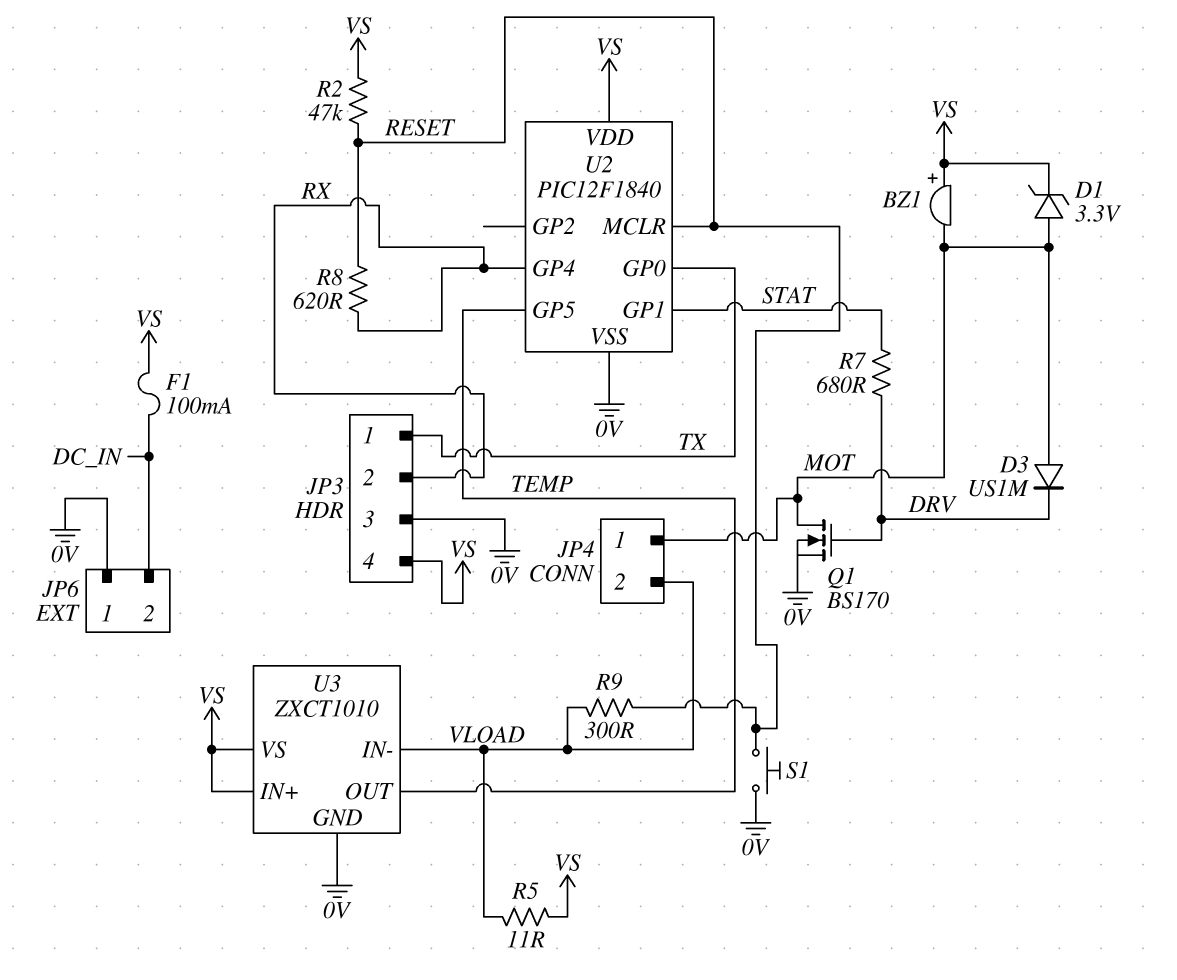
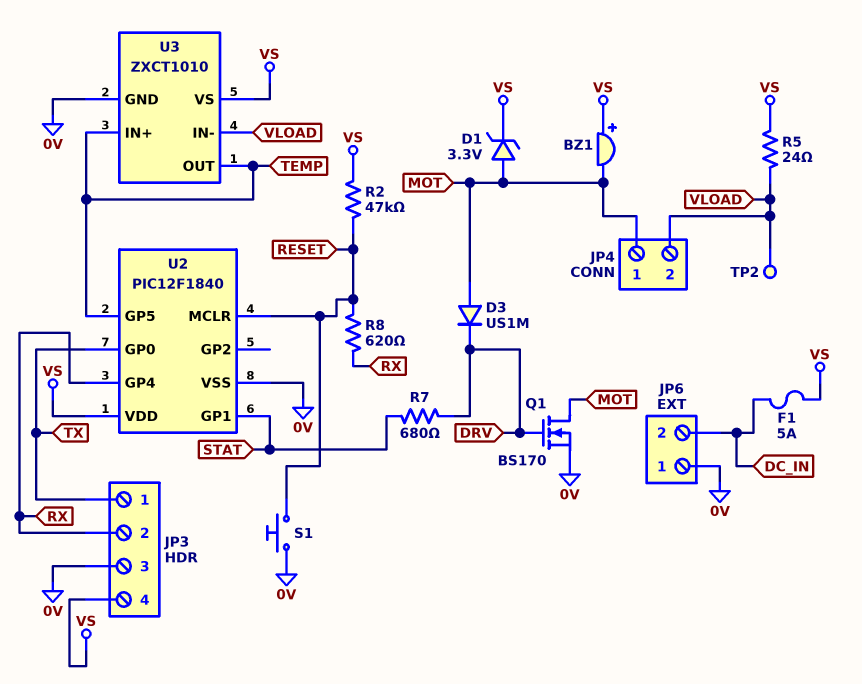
F1: 100mA (DC_IN, VS) -> 5A (DC_IN, VS)
R5: 11 (VLOAD, VS) -> 24 (VLOAD, VS)
R9: 300 (RESET, VLOAD) -> none
TP2: none -> test point (VLOAD)
U3 pin IN+: VS -> TEMP

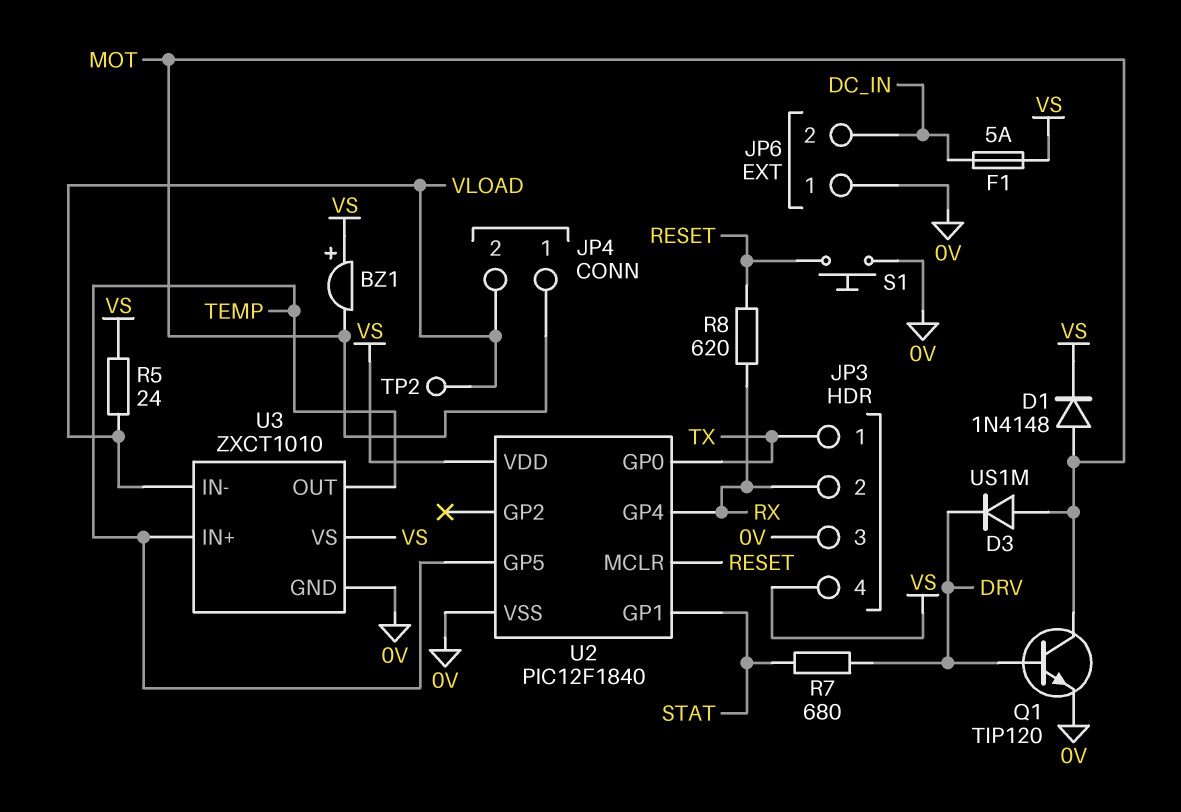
D1: zener 3.3V (A MOT, K VS) -> diode 1N4148 (A MOT, K VS)
Q1: NMOS BS170 (G DRV, D MOT, S 0V) -> NPN TIP120 (B DRV, C MOT, E 0V)
R2: 47k (RESET, VS) -> none

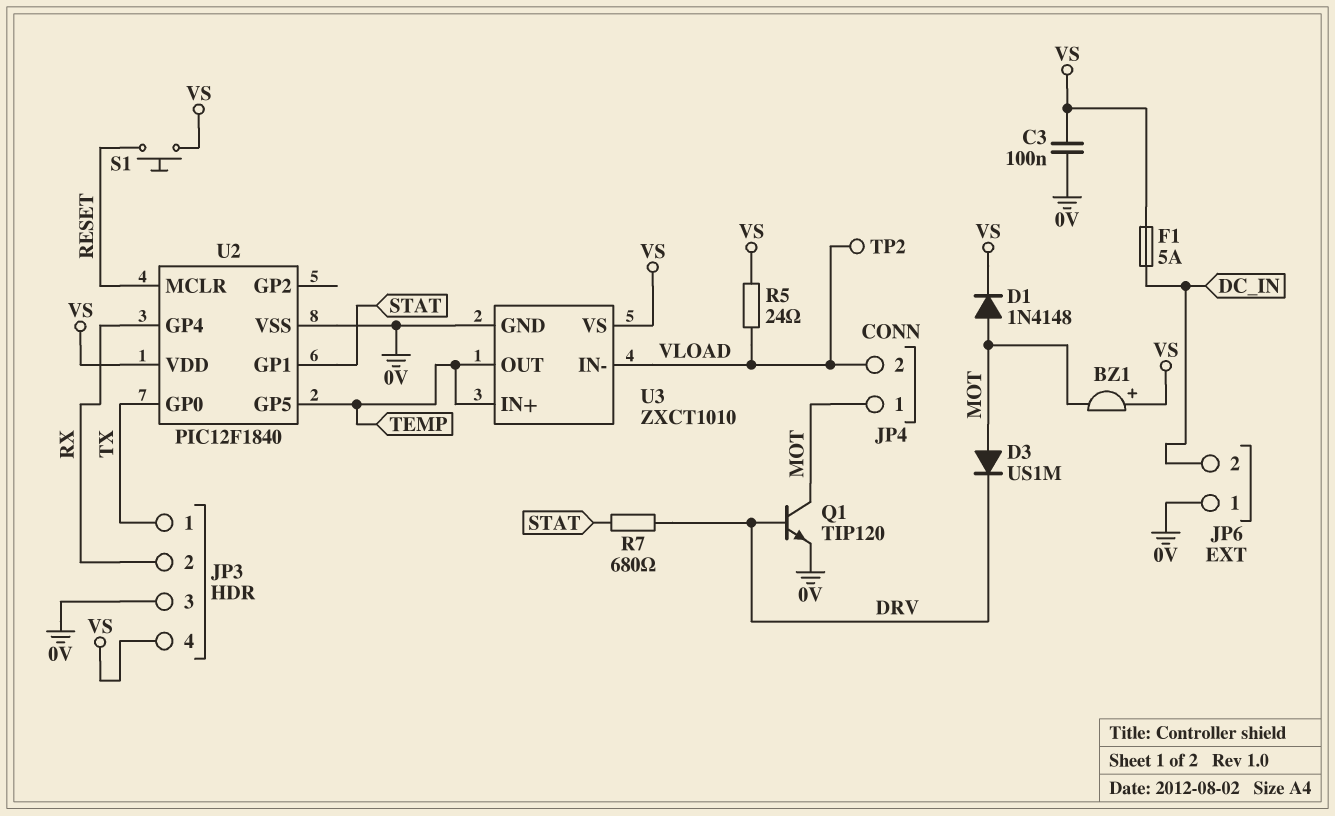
C3: none -> 100nF (0V, VS)
R8: 620 (RESET, RX) -> none
S1: button (0V, RESET) -> button (RESET, VS)

